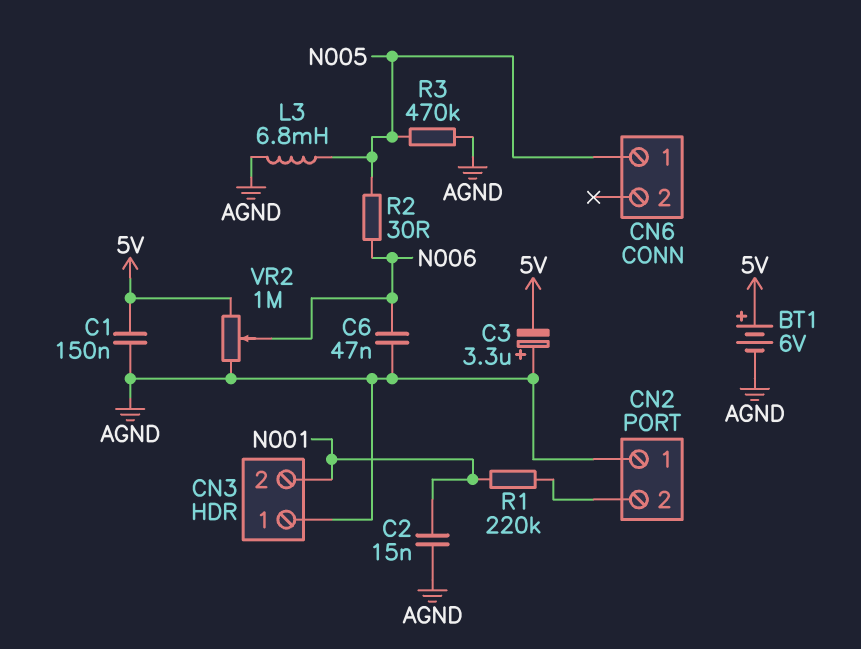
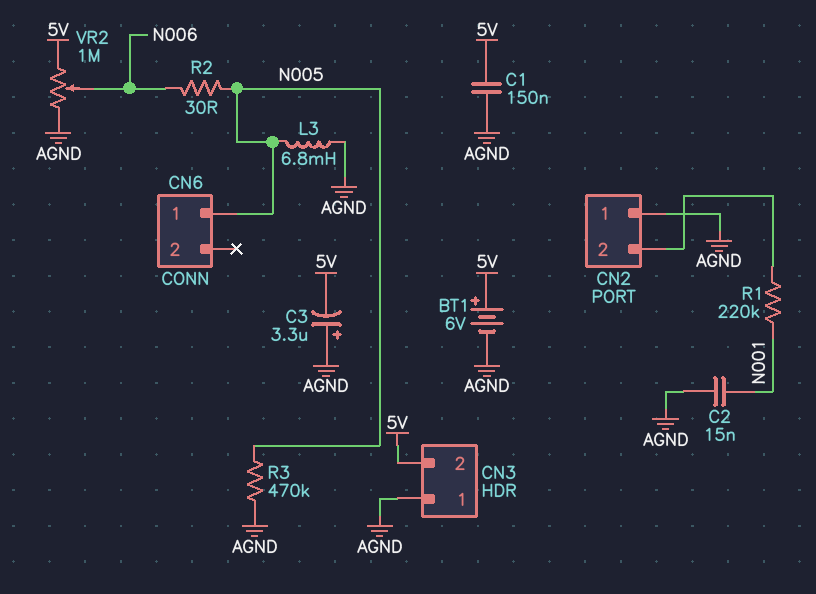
C6: 47nF (AGND, N006) -> none
CN3 pin 2: N001 -> 5V

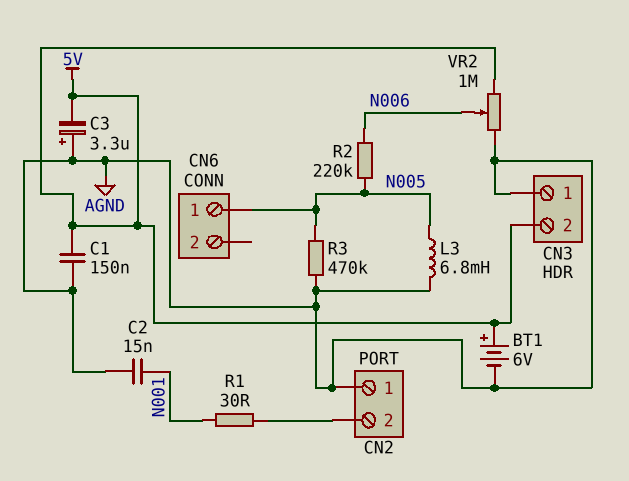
R1: 220k (CN2/2, N001) -> 30 (CN2/2, N001)
R2: 30 (N005, N006) -> 220k (N005, N006)

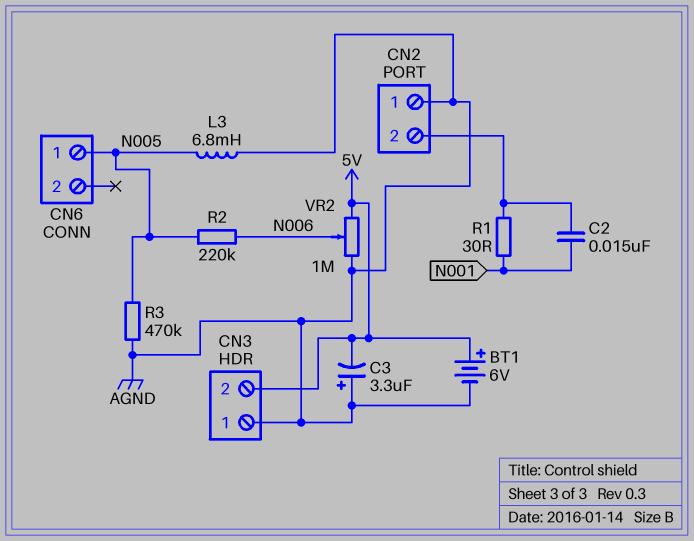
C1: 150nF (5V, AGND) -> none
C2: 15nF (AGND, N001) -> 15nF (CN2/2, N001)

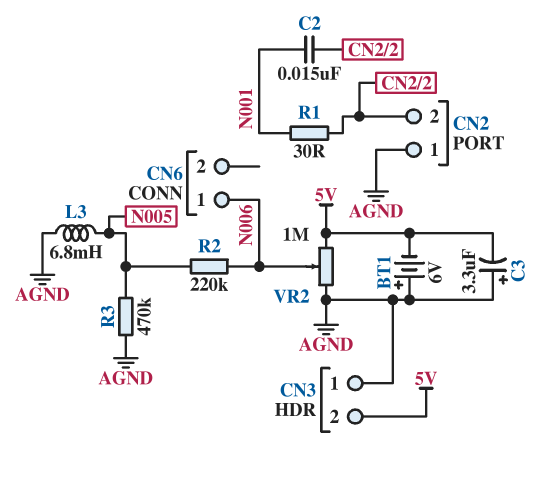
BT1: 6V (plus 5V, minus AGND) -> 6V (plus AGND, minus 5V)
CN6 pin 1: N005 -> N006

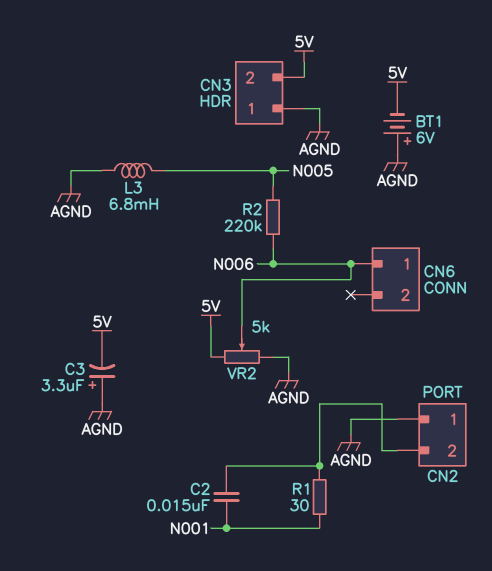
R3: 470k (AGND, N005) -> none
VR2: 1M (5V, AGND, wiper N006) -> 5k (5V, AGND, wiper N006)

